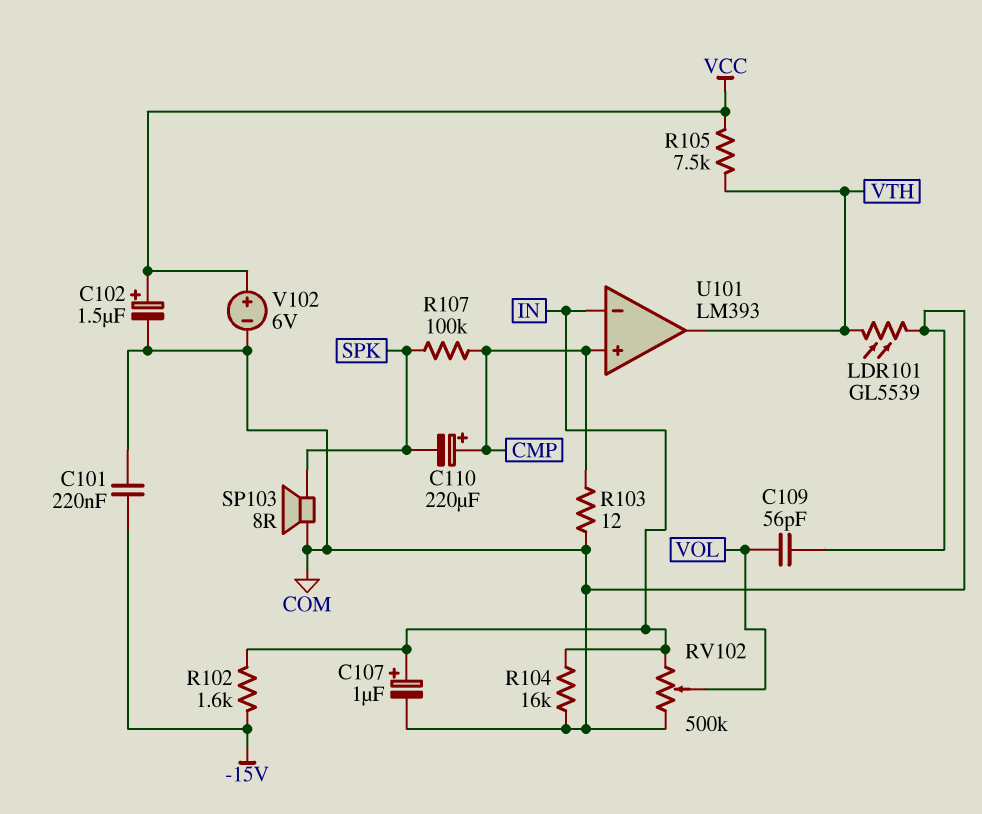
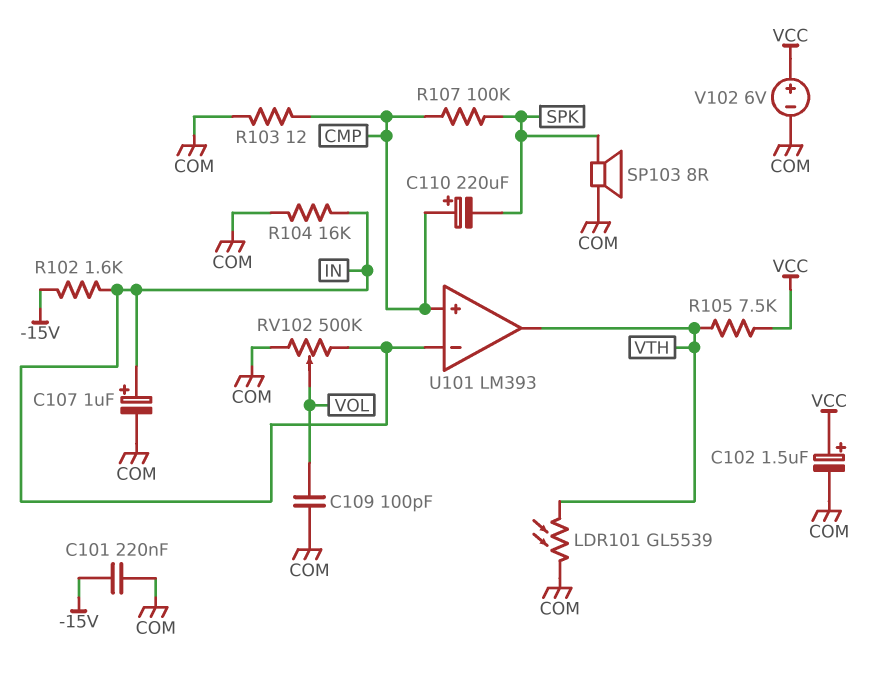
C109: 56pF (COM, VOL) -> 100pF (COM, VOL)

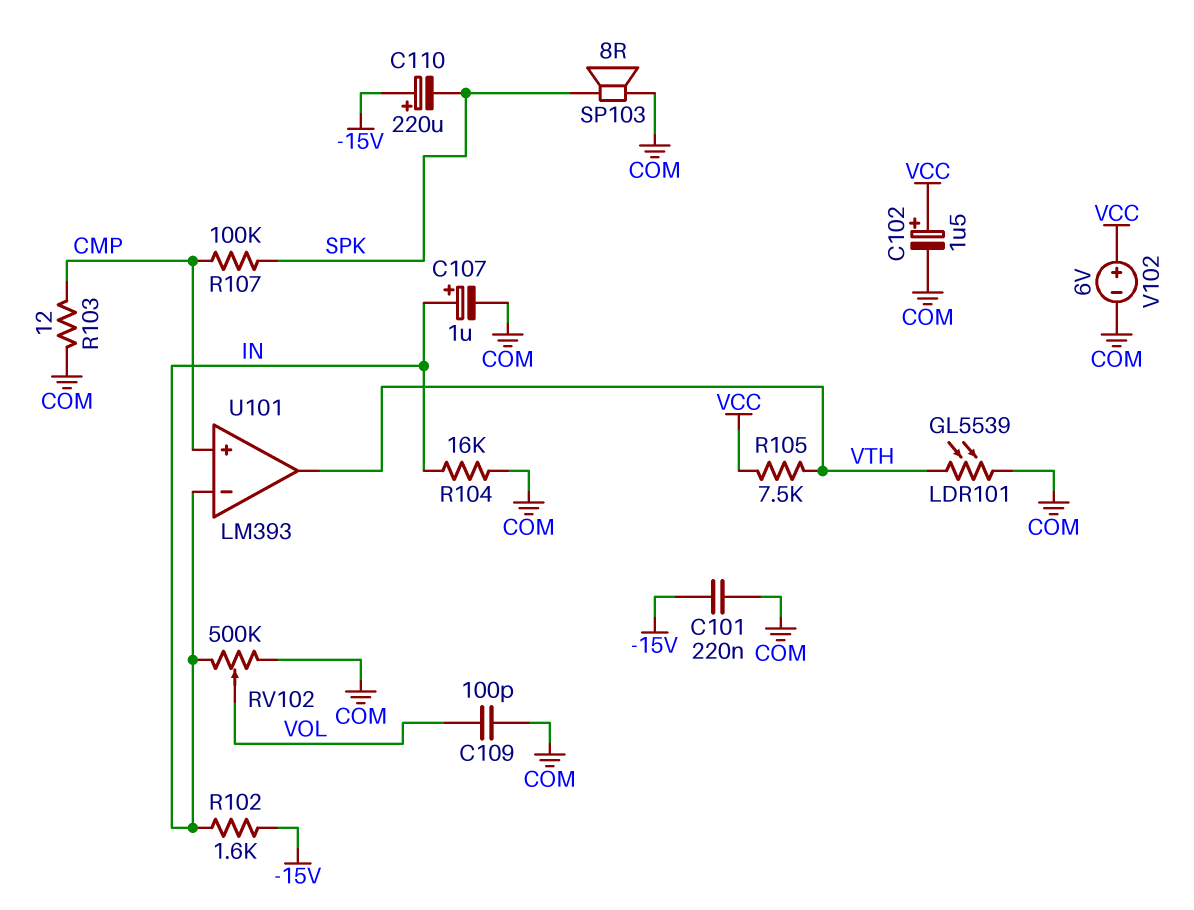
C110: 220uF (plus CMP, minus SPK) -> 220uF (plus -15V, minus SPK)

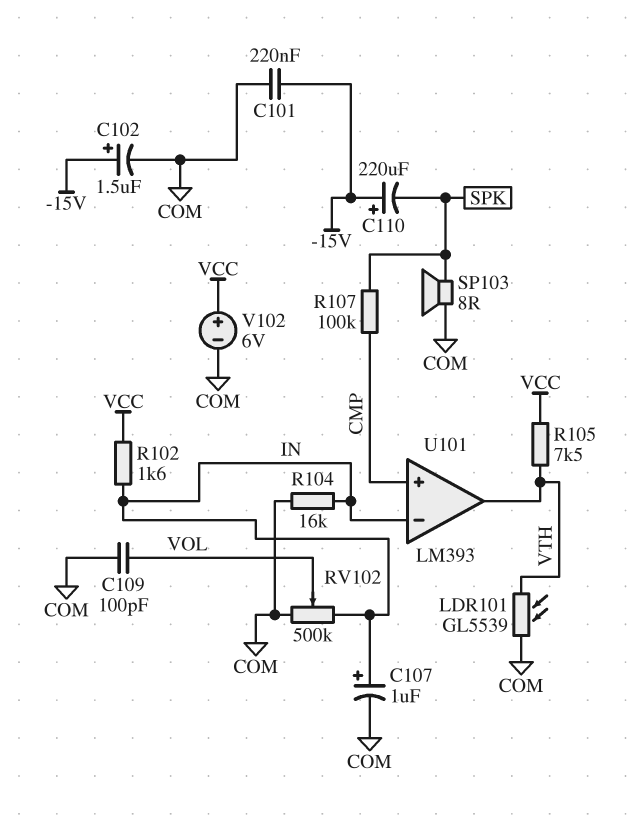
C102: 1.5uF (plus VCC, minus COM) -> 1.5uF (plus -15V, minus COM)
R102: 1.6k (-15V, IN) -> 1.6k (IN, VCC)
R103: 12 (CMP, COM) -> none

